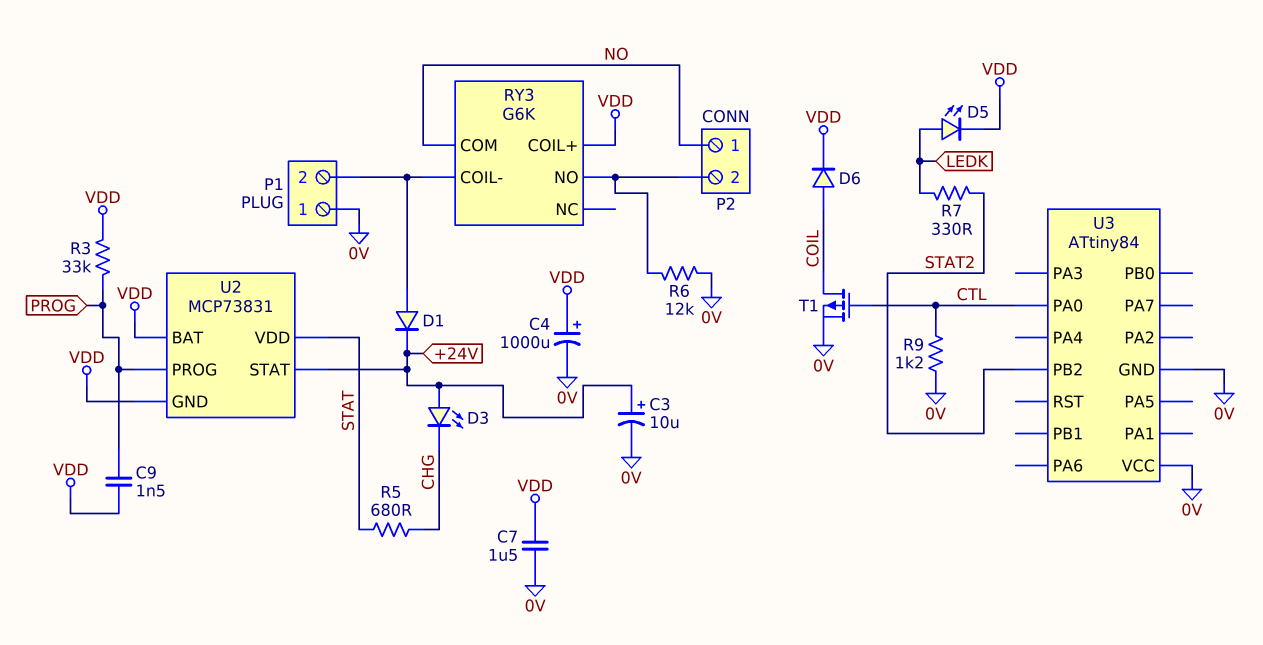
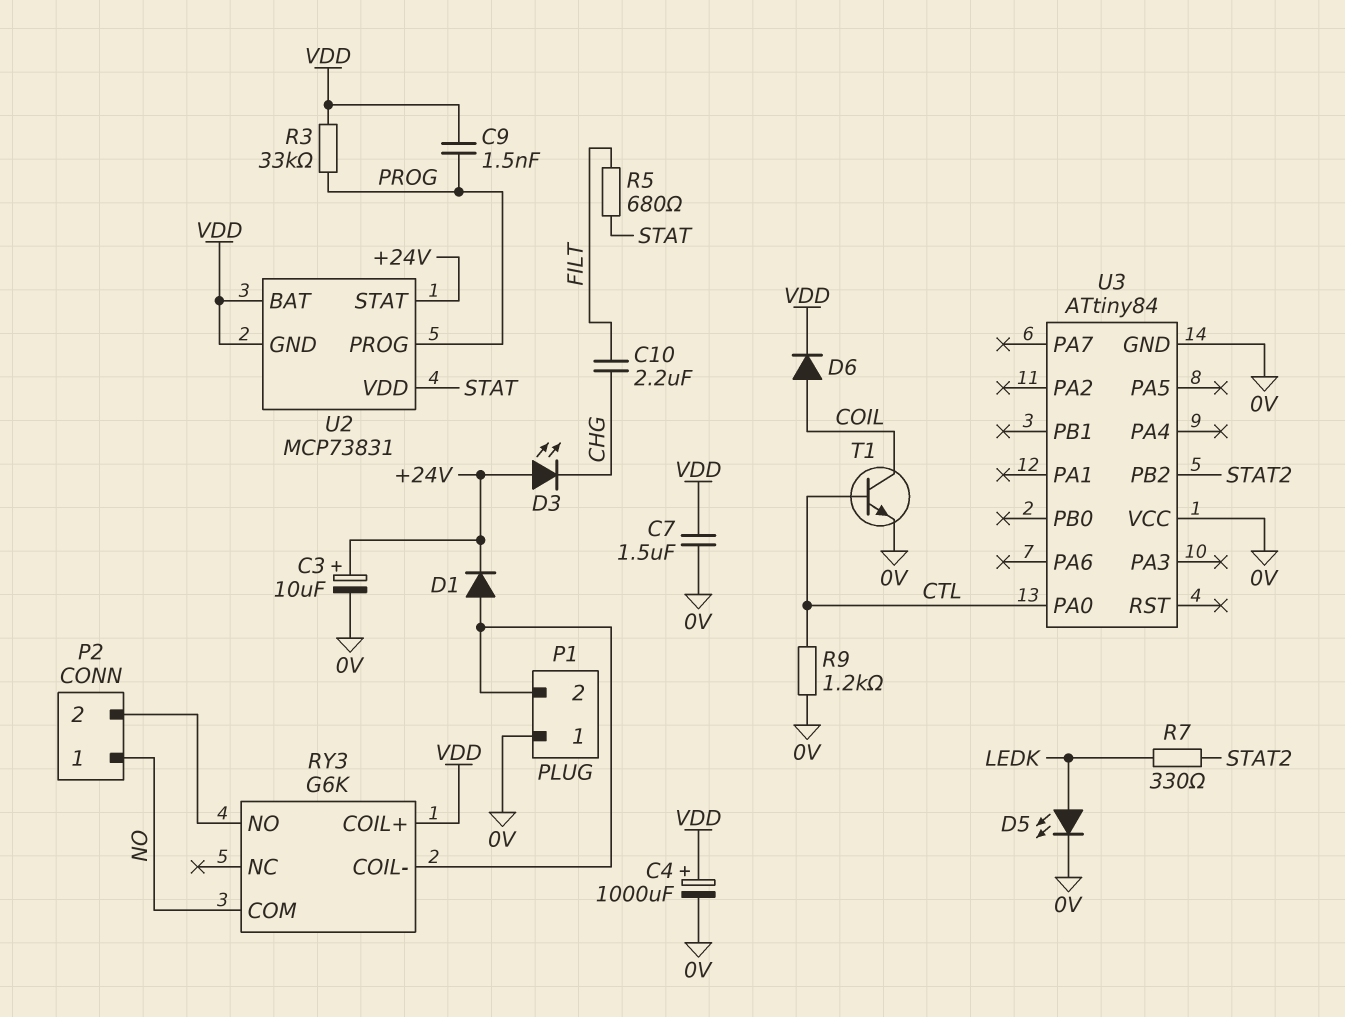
C10: none -> 2.2uF (CHG, FILT)
D5: LED (A LEDK, K VDD) -> LED (A LEDK, K 0V)
R5: 680 (CHG, STAT) -> 680 (FILT, STAT)
R6: 12k (0V, P2/2) -> none
T1: PMOS (G CTL, D COIL, S 0V) -> NPN (B CTL, C COIL, E 0V)

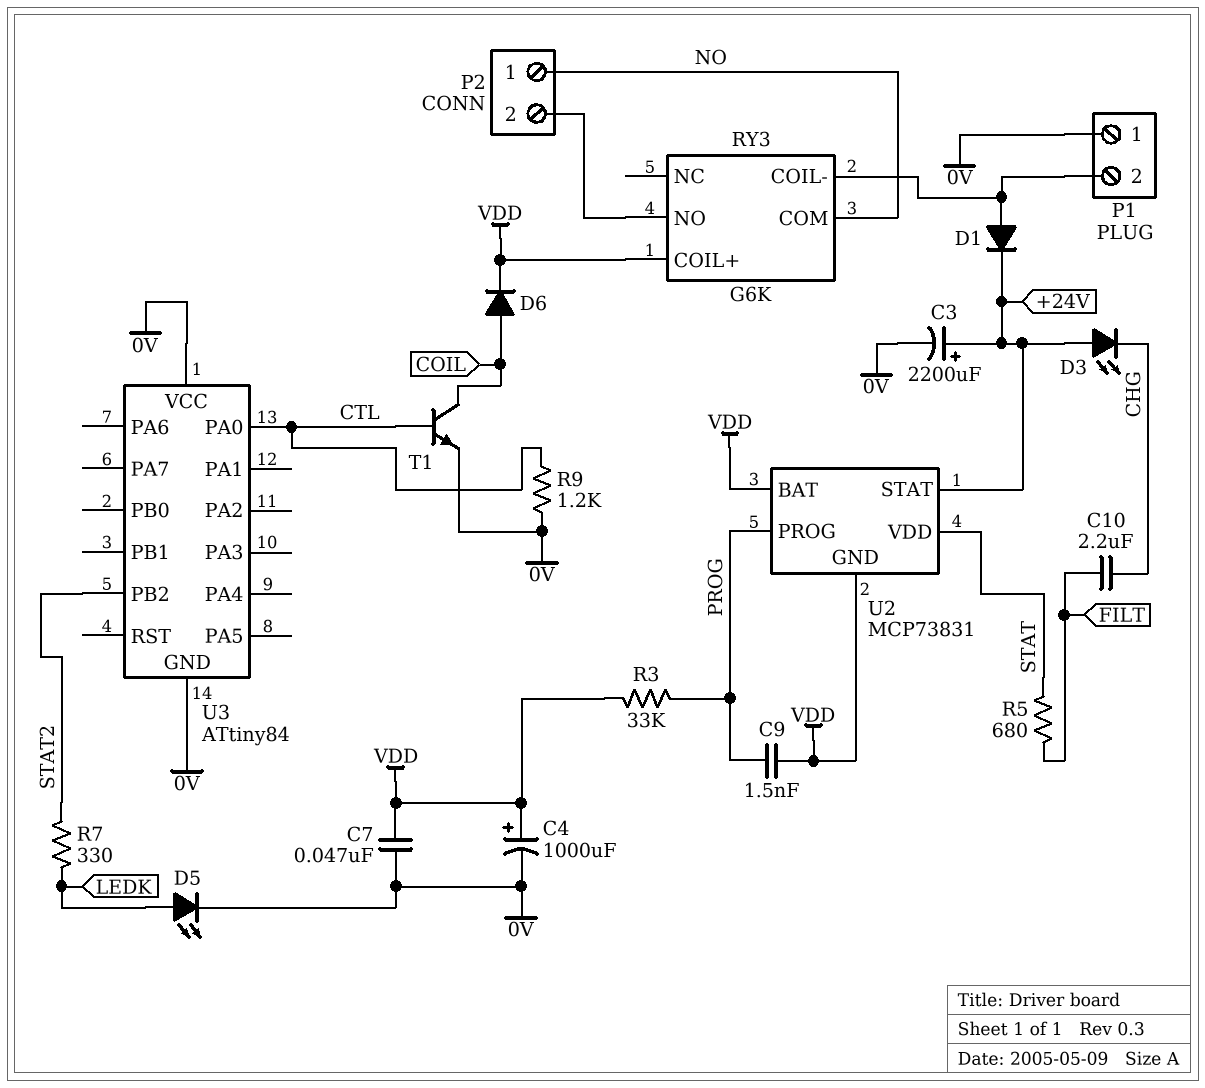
C3: 10uF (plus +24V, minus 0V) -> 2200uF (plus +24V, minus 0V)
C7: 1.5uF (0V, VDD) -> 47nF (0V, VDD)

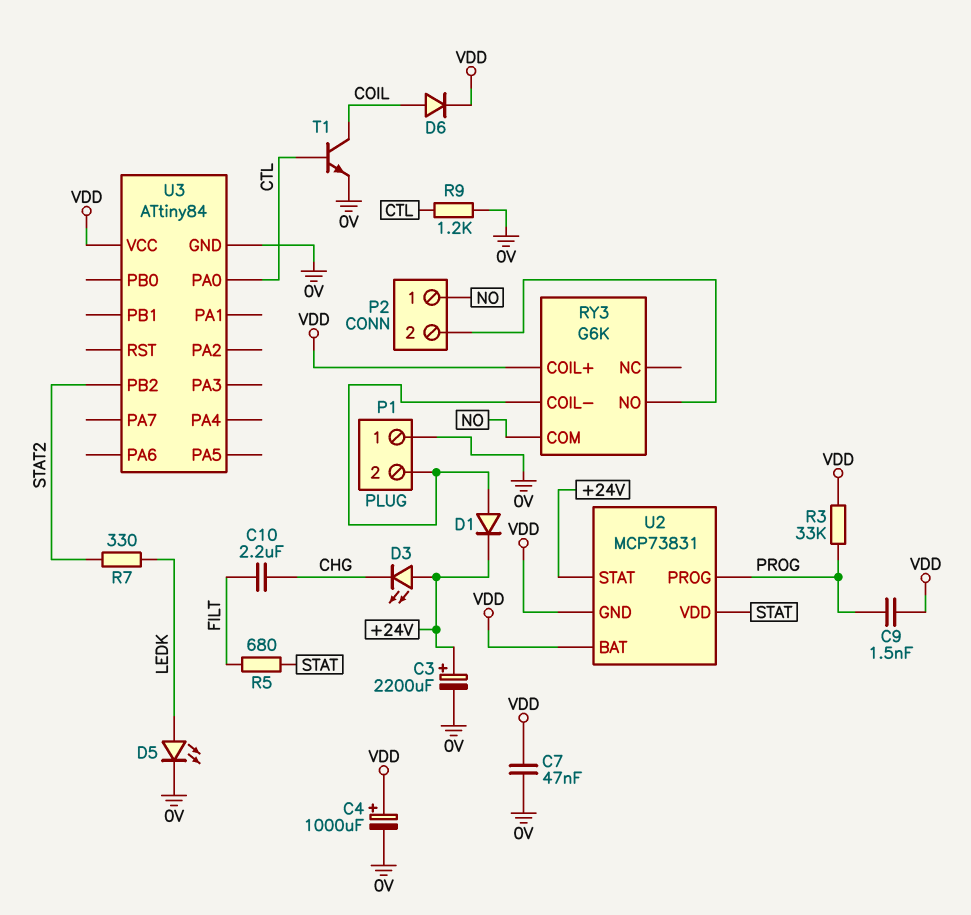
U3 pin VCC: 0V -> VDD

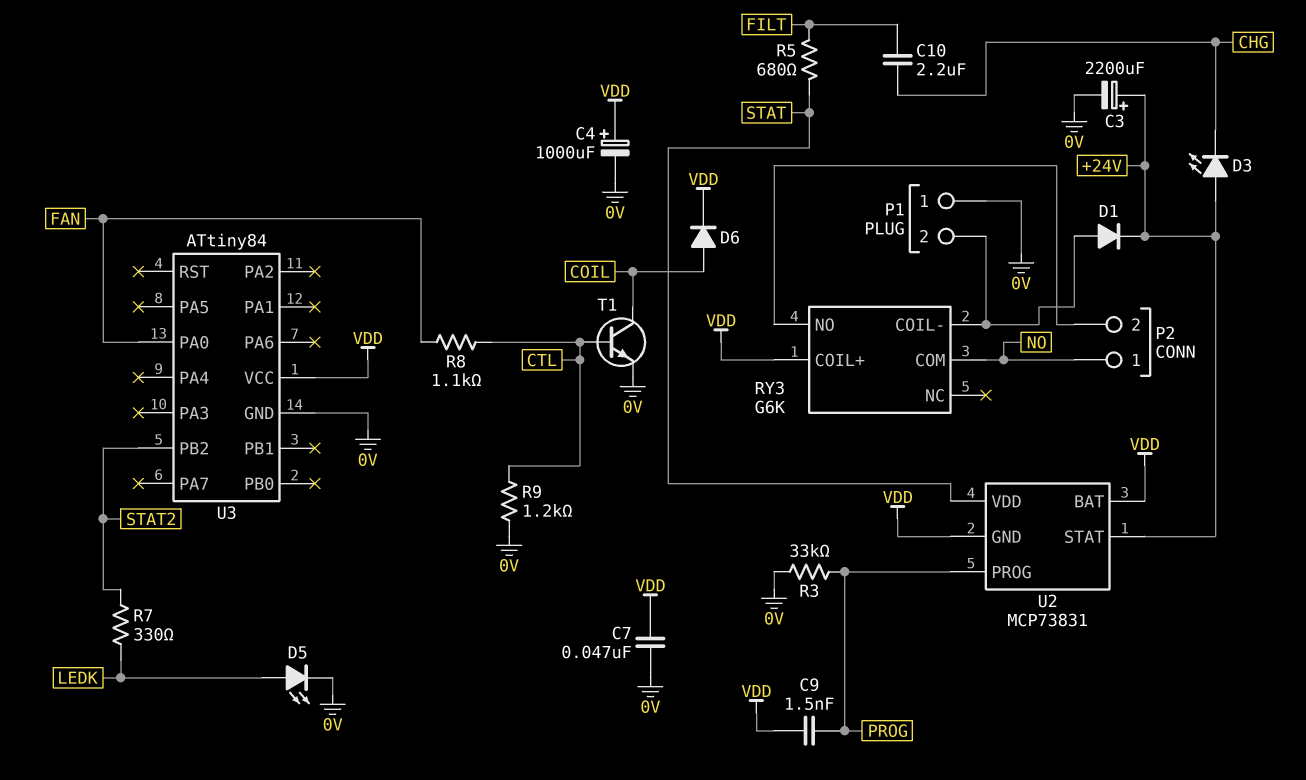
R3: 33k (PROG, VDD) -> 33k (0V, PROG)
R8: none -> 1.1k (CTL, FAN)
U3 pin PA0: CTL -> FAN

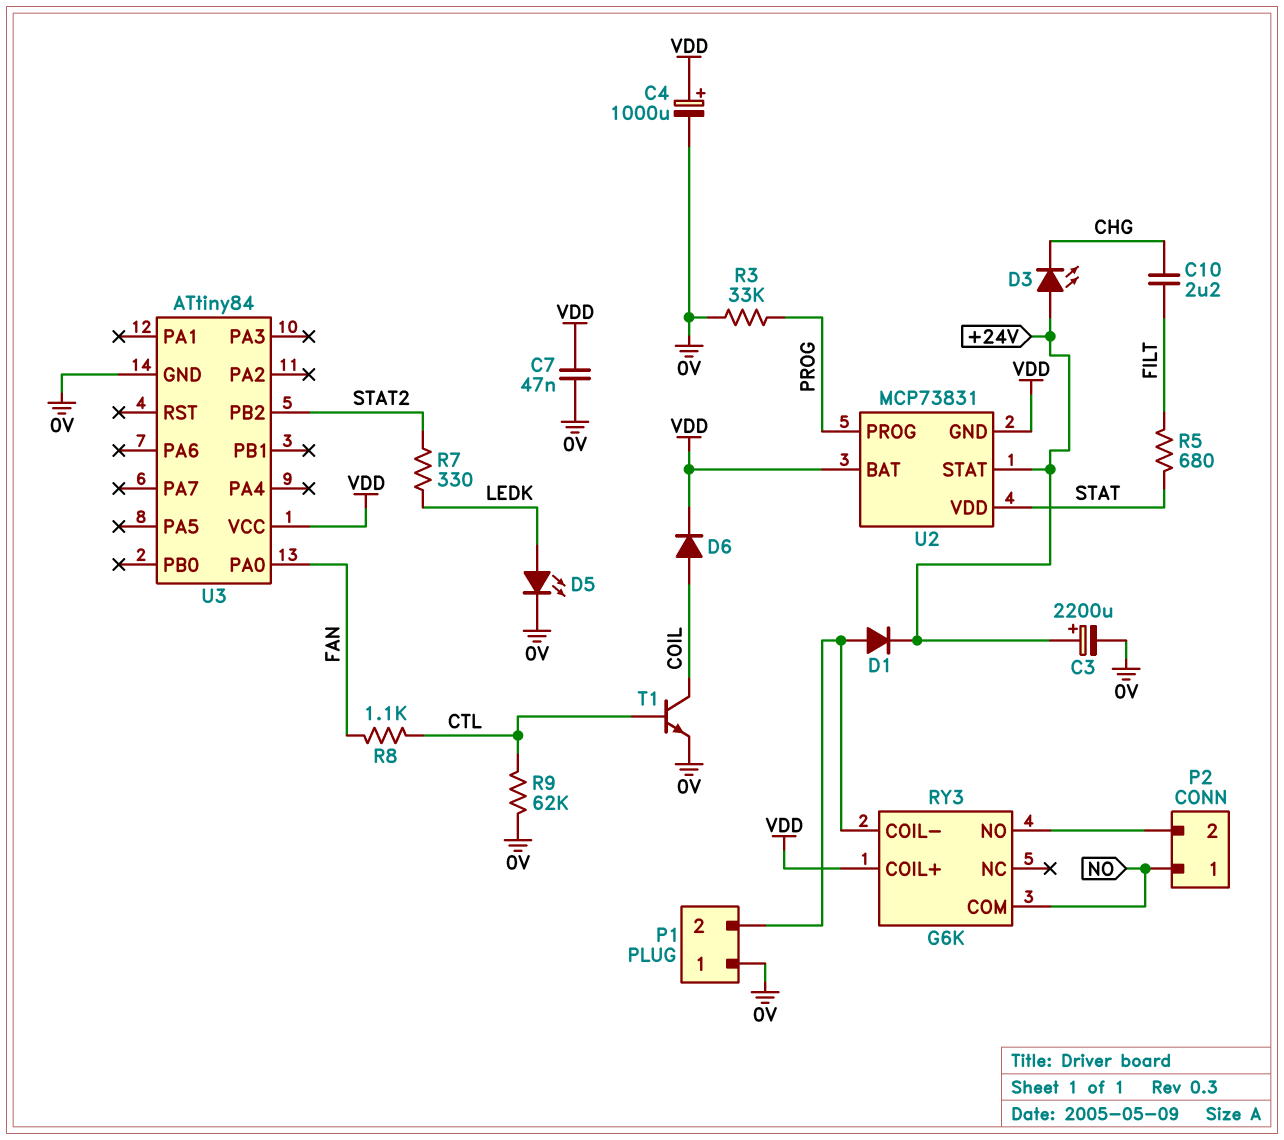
C9: 1.5nF (PROG, VDD) -> none
R9: 1.2k (0V, CTL) -> 62k (0V, CTL)

